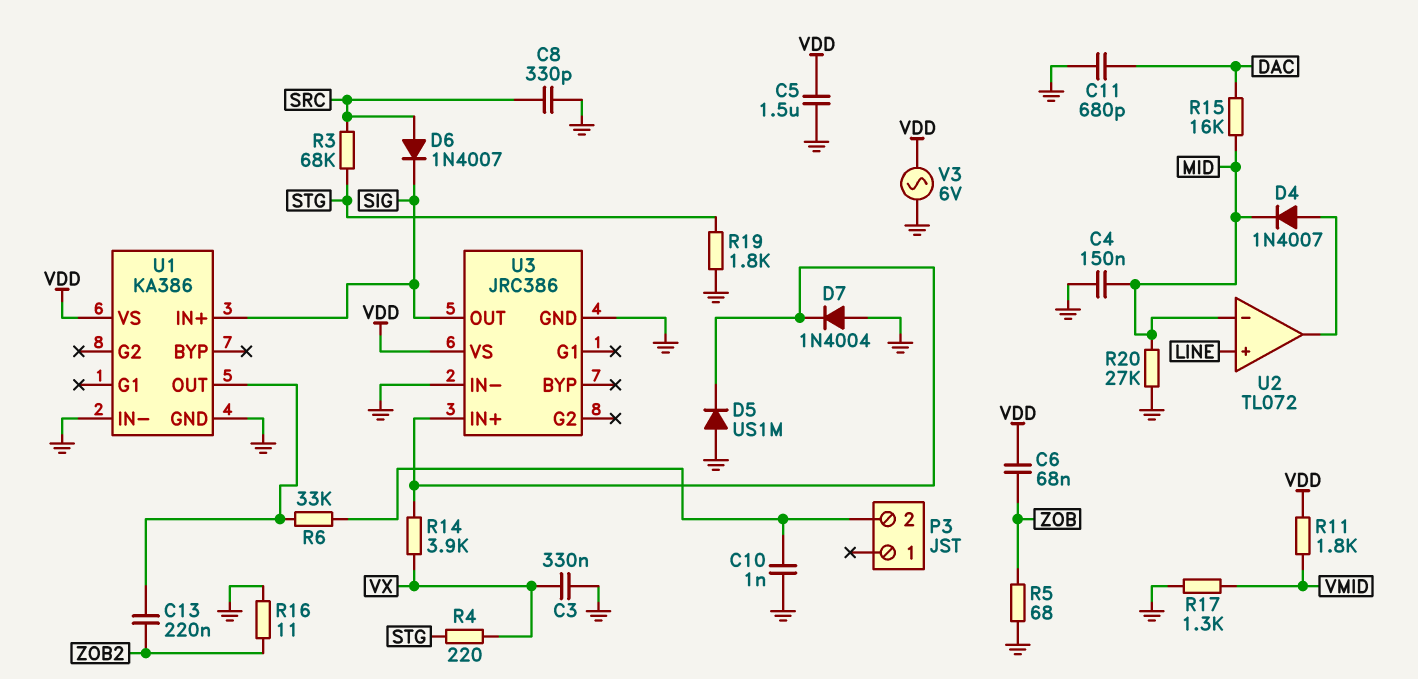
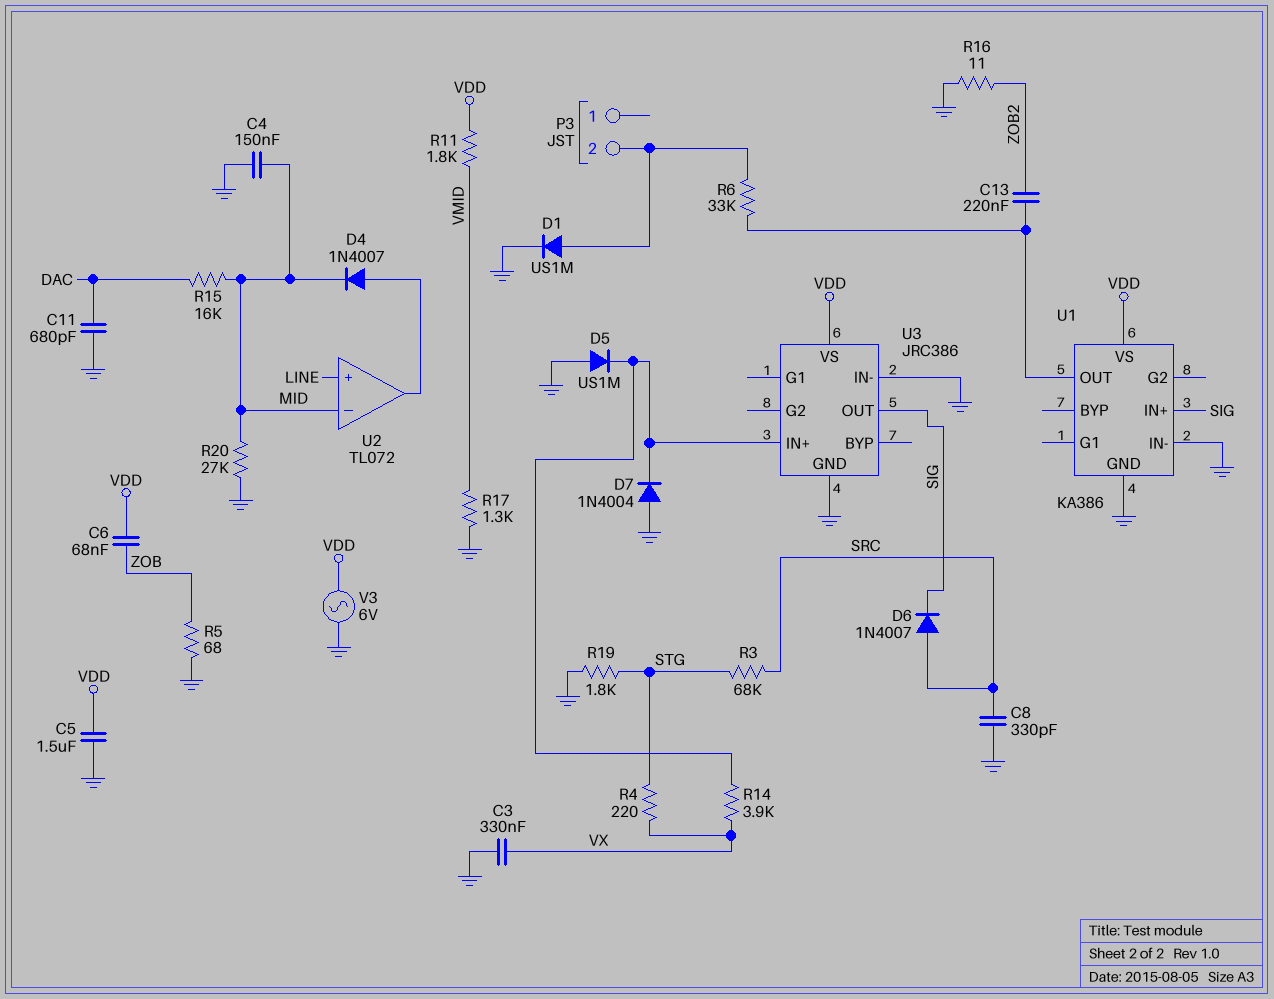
C10: 1nF (GND, P3/2) -> none
D1: none -> diode US1M (A P3/2, K GND)

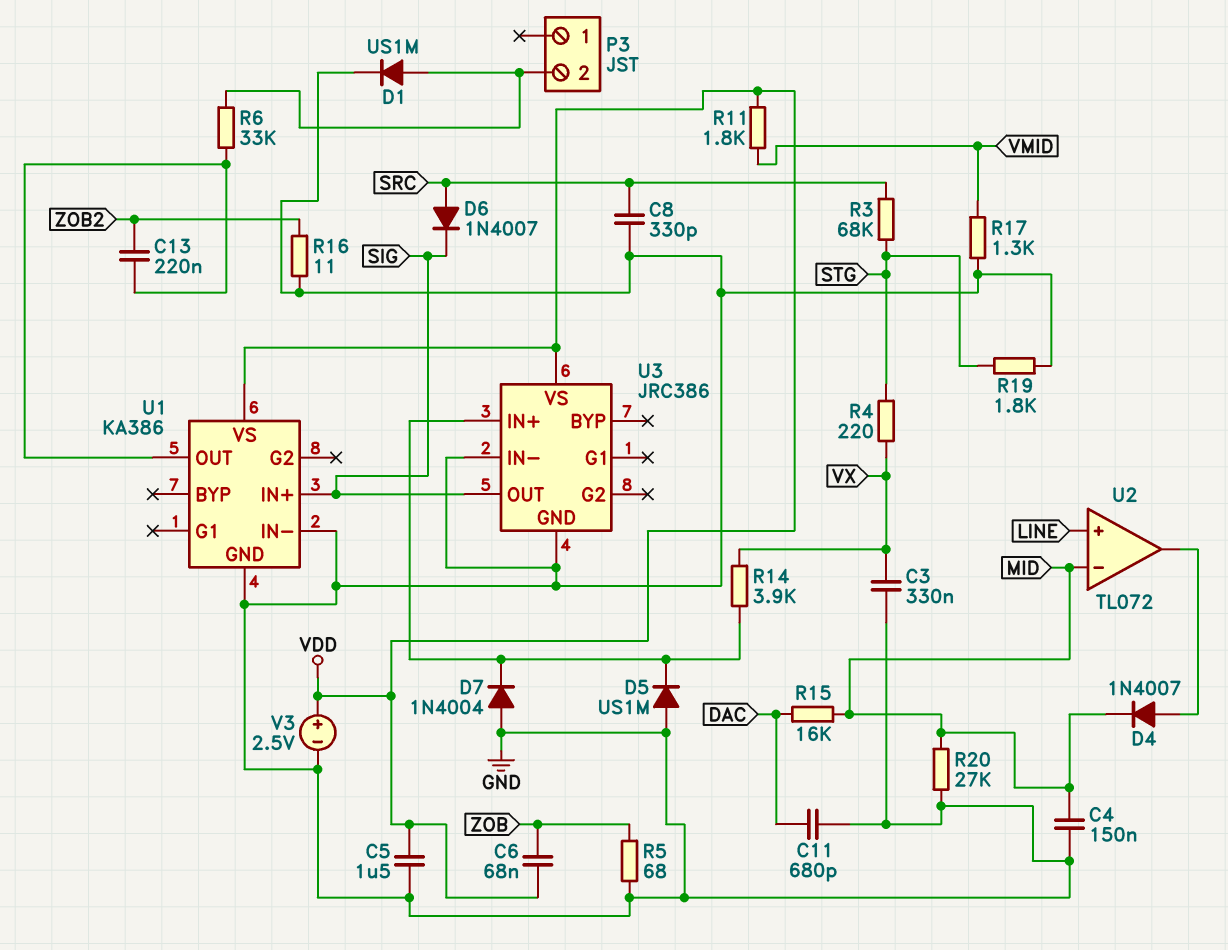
V3: AC 6V (GND, VDD) -> 2.5V (plus VDD, minus GND)

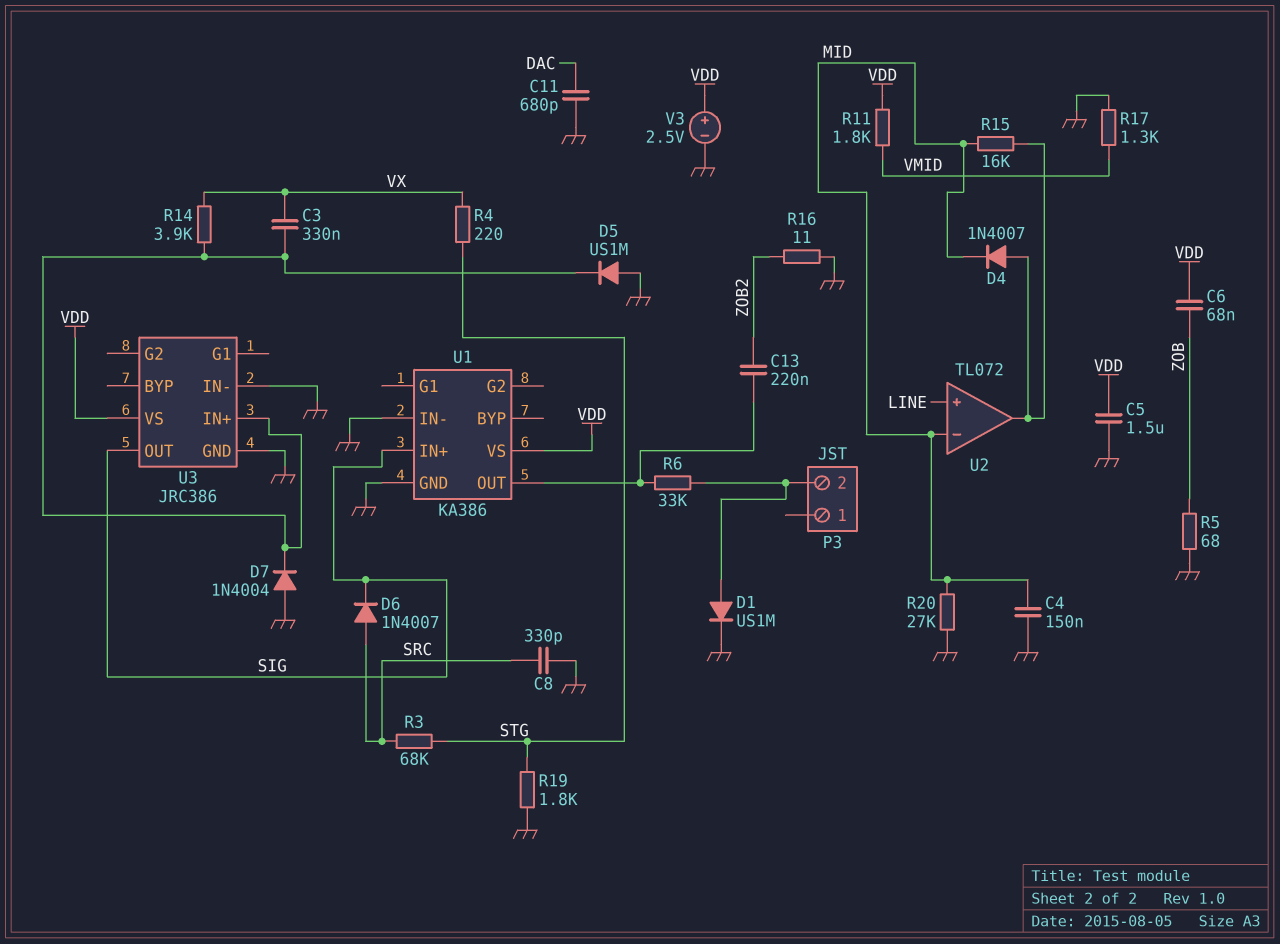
C3: 330nF (GND, VX) -> 330nF (U3/IN+, VX)
R15: 16k (DAC, MID) -> 16k (MID, U2/out)

